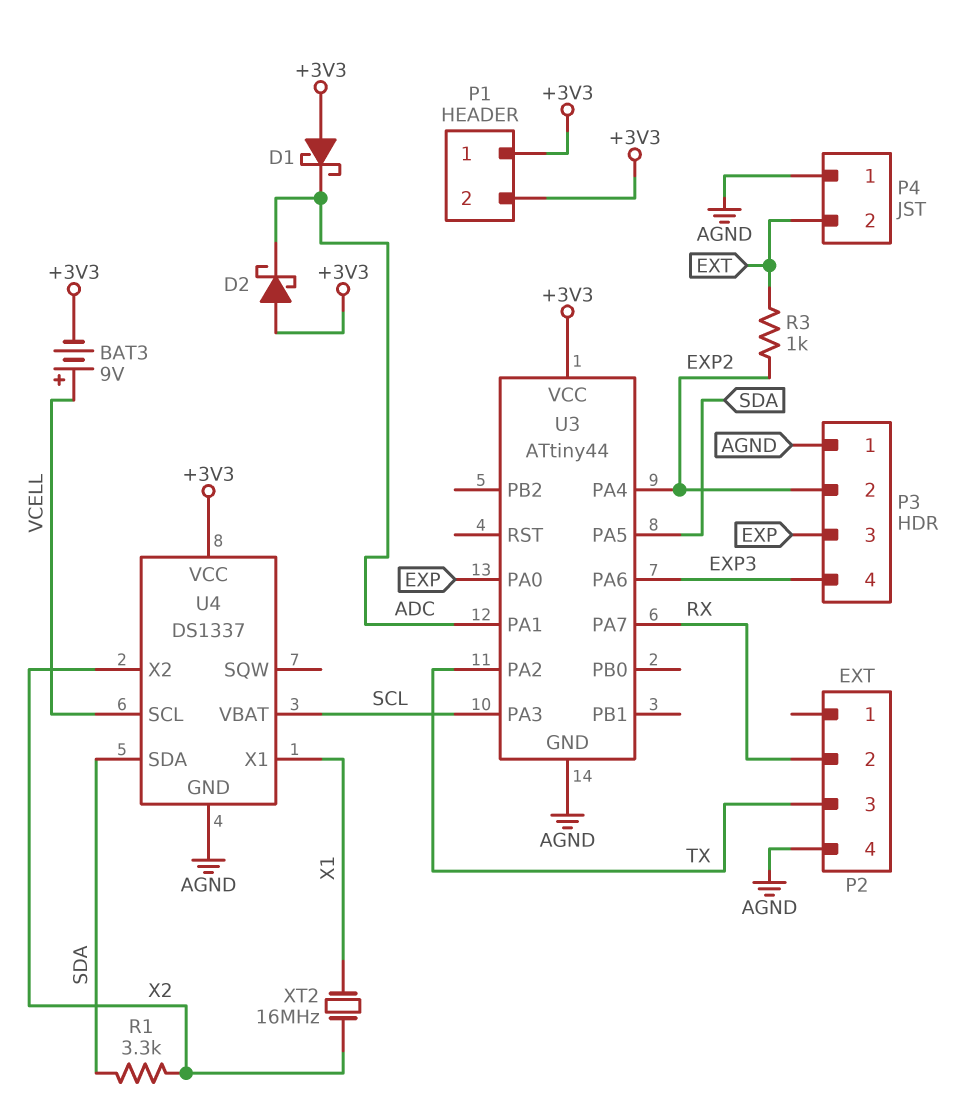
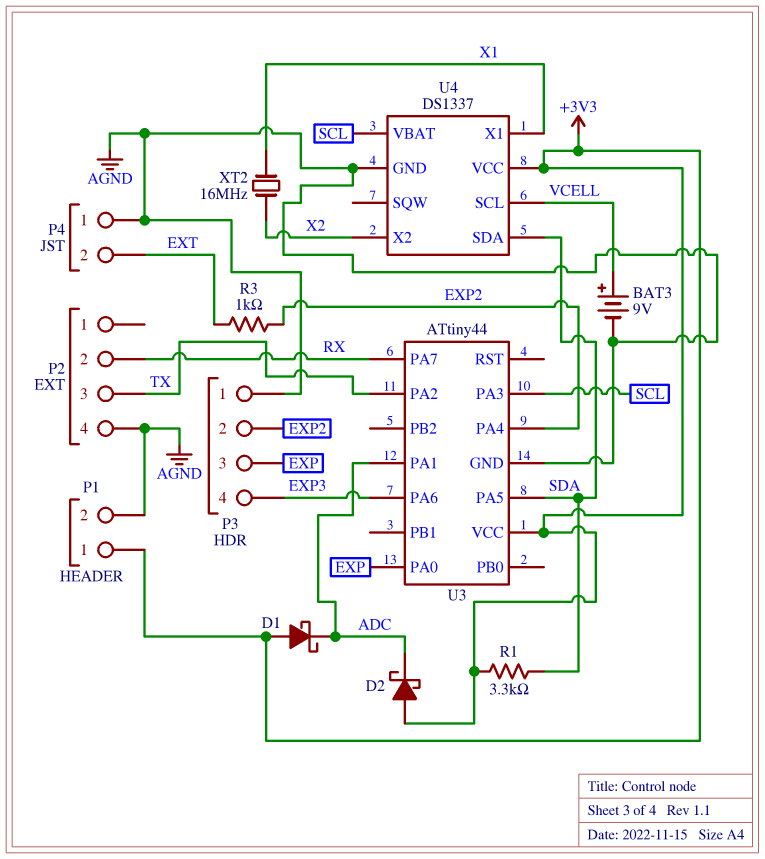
BAT3: 9V (plus VCELL, minus +3V3) -> 9V (plus VCELL, minus AGND)
P1 pin 2: +3V3 -> AGND
R1: 3.3k (SDA, X2) -> 3.3k (+3V3, SDA)

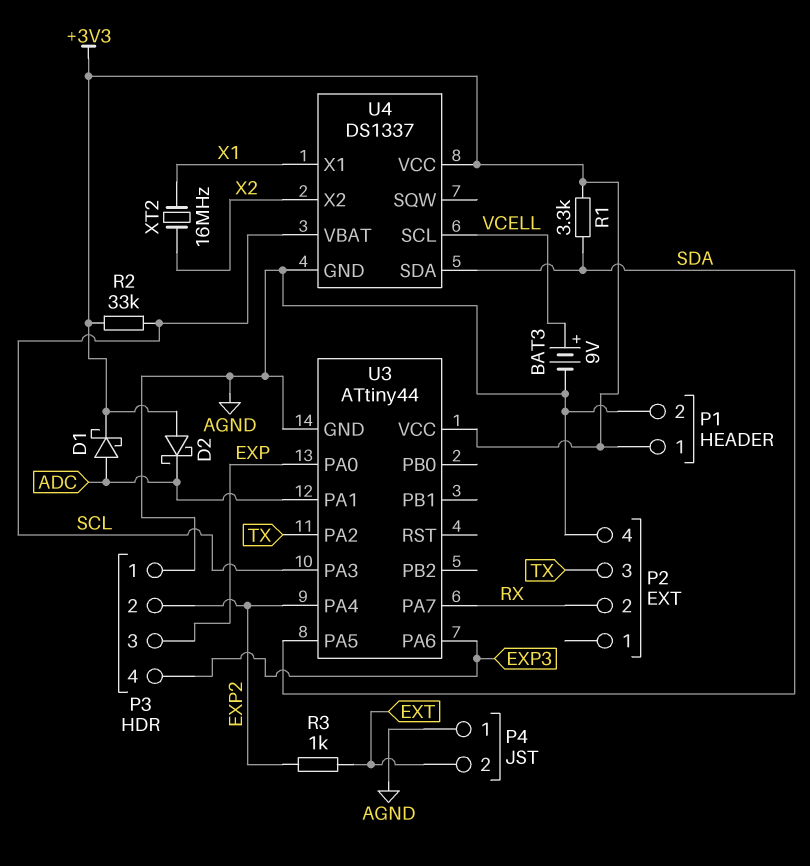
D1: schottky (A +3V3, K ADC) -> schottky (A ADC, K +3V3)
R2: none -> 33k (+3V3, SCL)

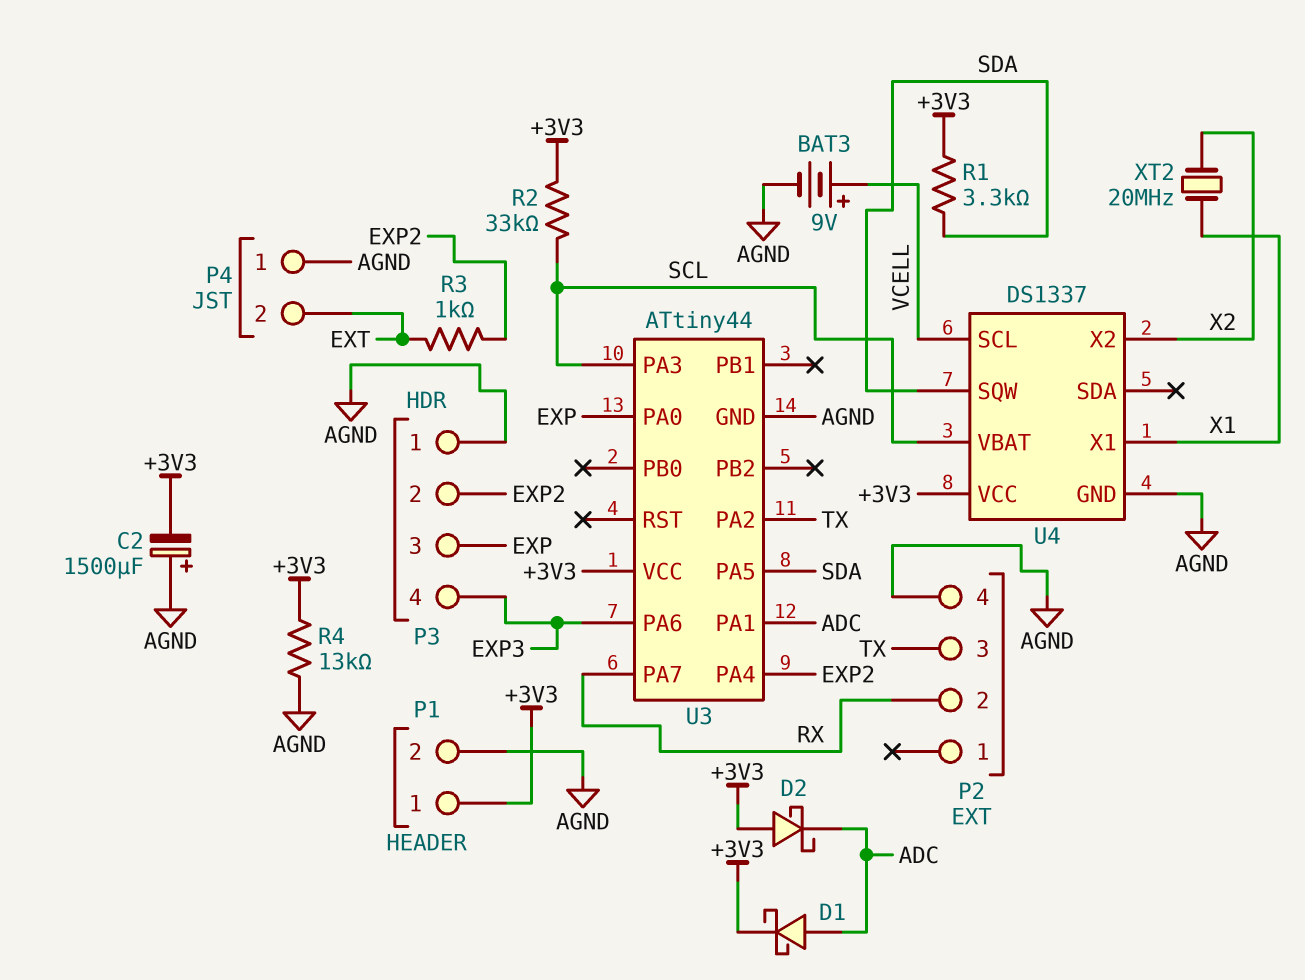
C2: none -> 1500uF (plus AGND, minus +3V3)
R4: none -> 13k (+3V3, AGND)
U4 pin SDA: SDA -> none
U4 pin SQW: none -> SDA
XT2: 16MHz (X1, X2) -> 20MHz (X1, X2)

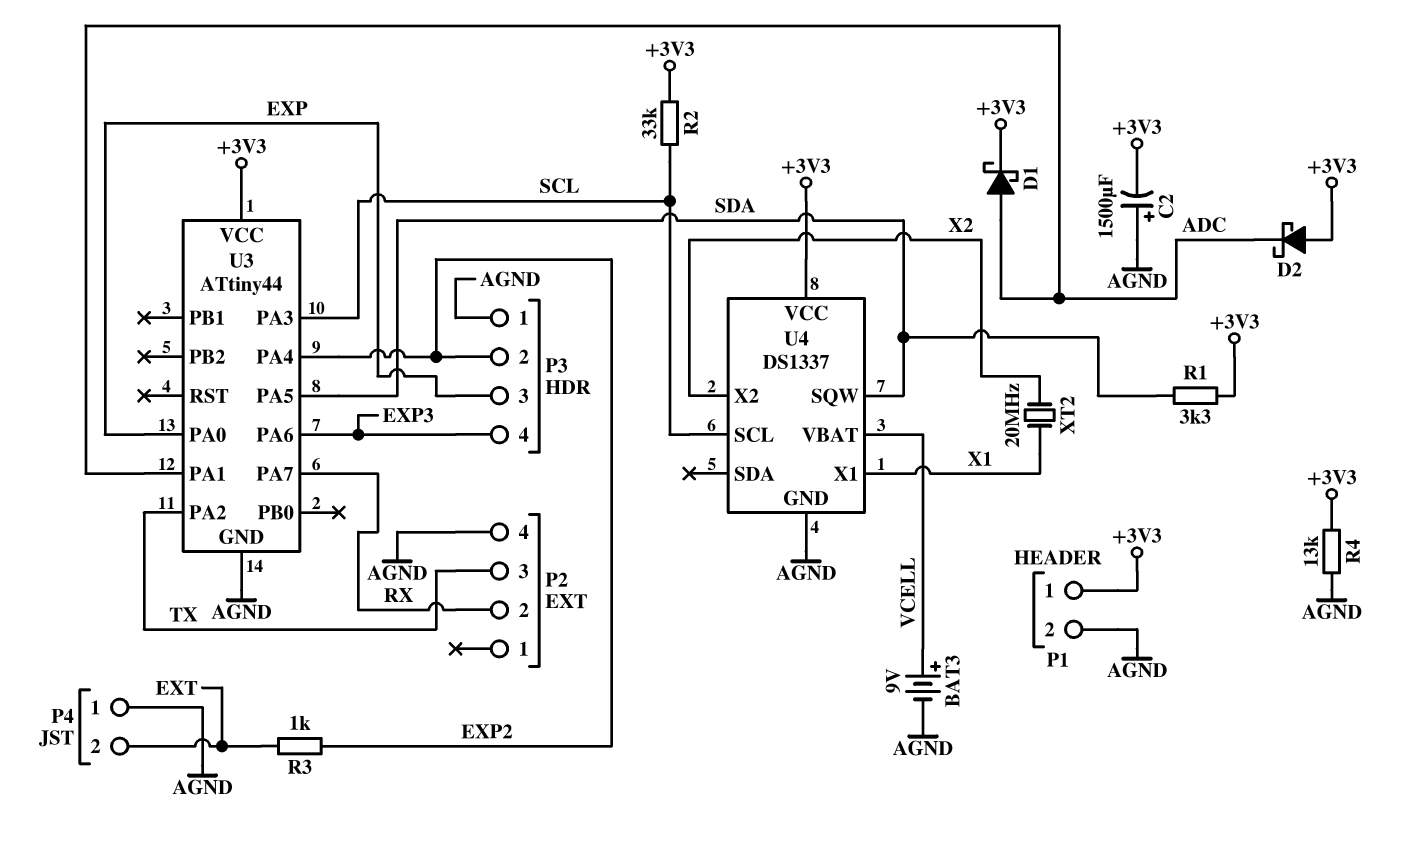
U4 pin SCL: VCELL -> SCL
U4 pin VBAT: SCL -> VCELL

